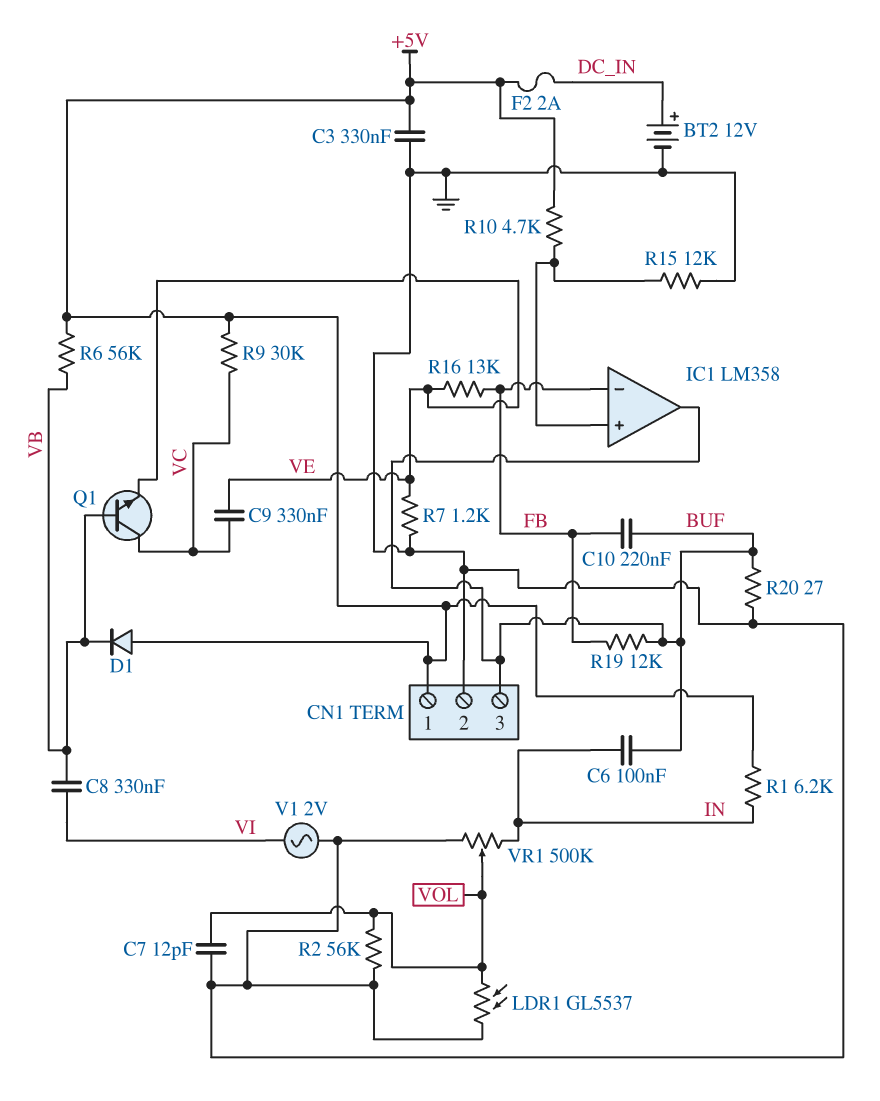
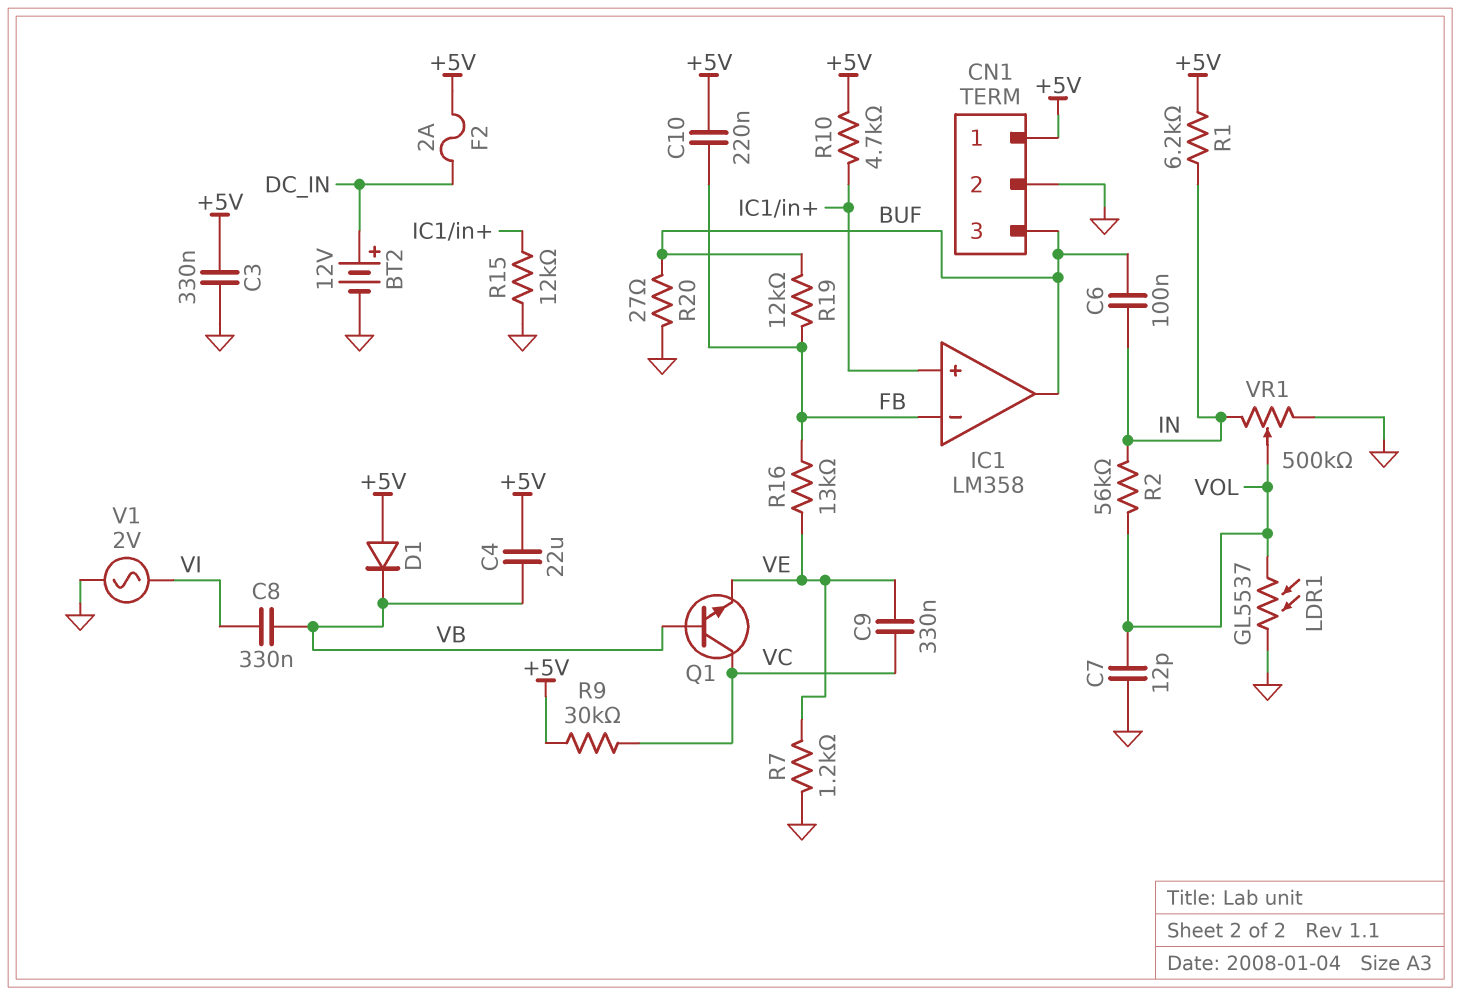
C4: none -> 22uF (+5V, VB)
C10: 220nF (BUF, FB) -> 220nF (+5V, FB)
R2: 56k (GND, VOL) -> 56k (IN, VOL)
R6: 56k (+5V, VB) -> none

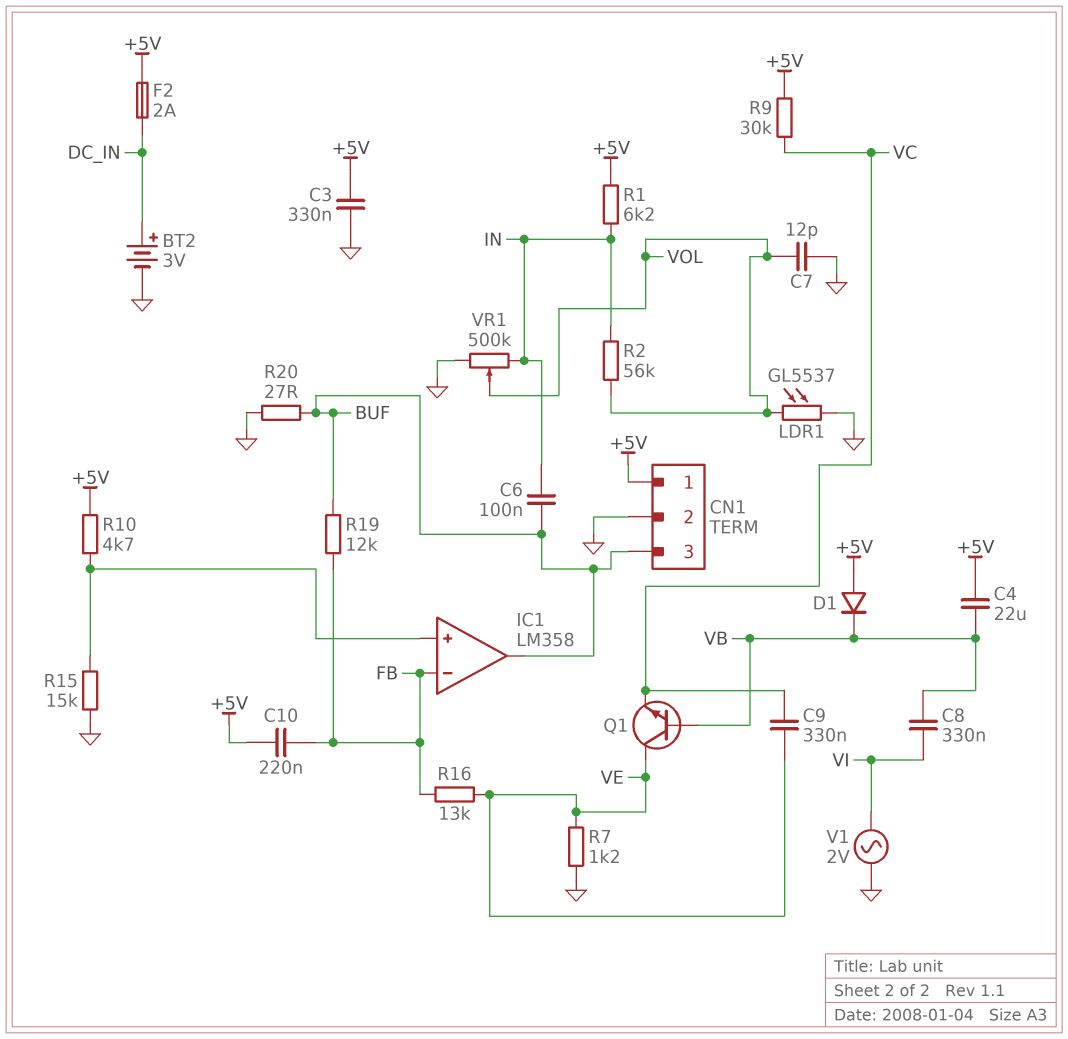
BT2: 12V (plus DC_IN, minus GND) -> 3V (plus DC_IN, minus GND)
Q1: NPN (B VB, C VC, E VE) -> NPN (B VB, C VE, E VC)
R15: 12k (GND, IC1/in+) -> 15k (GND, IC1/in+)

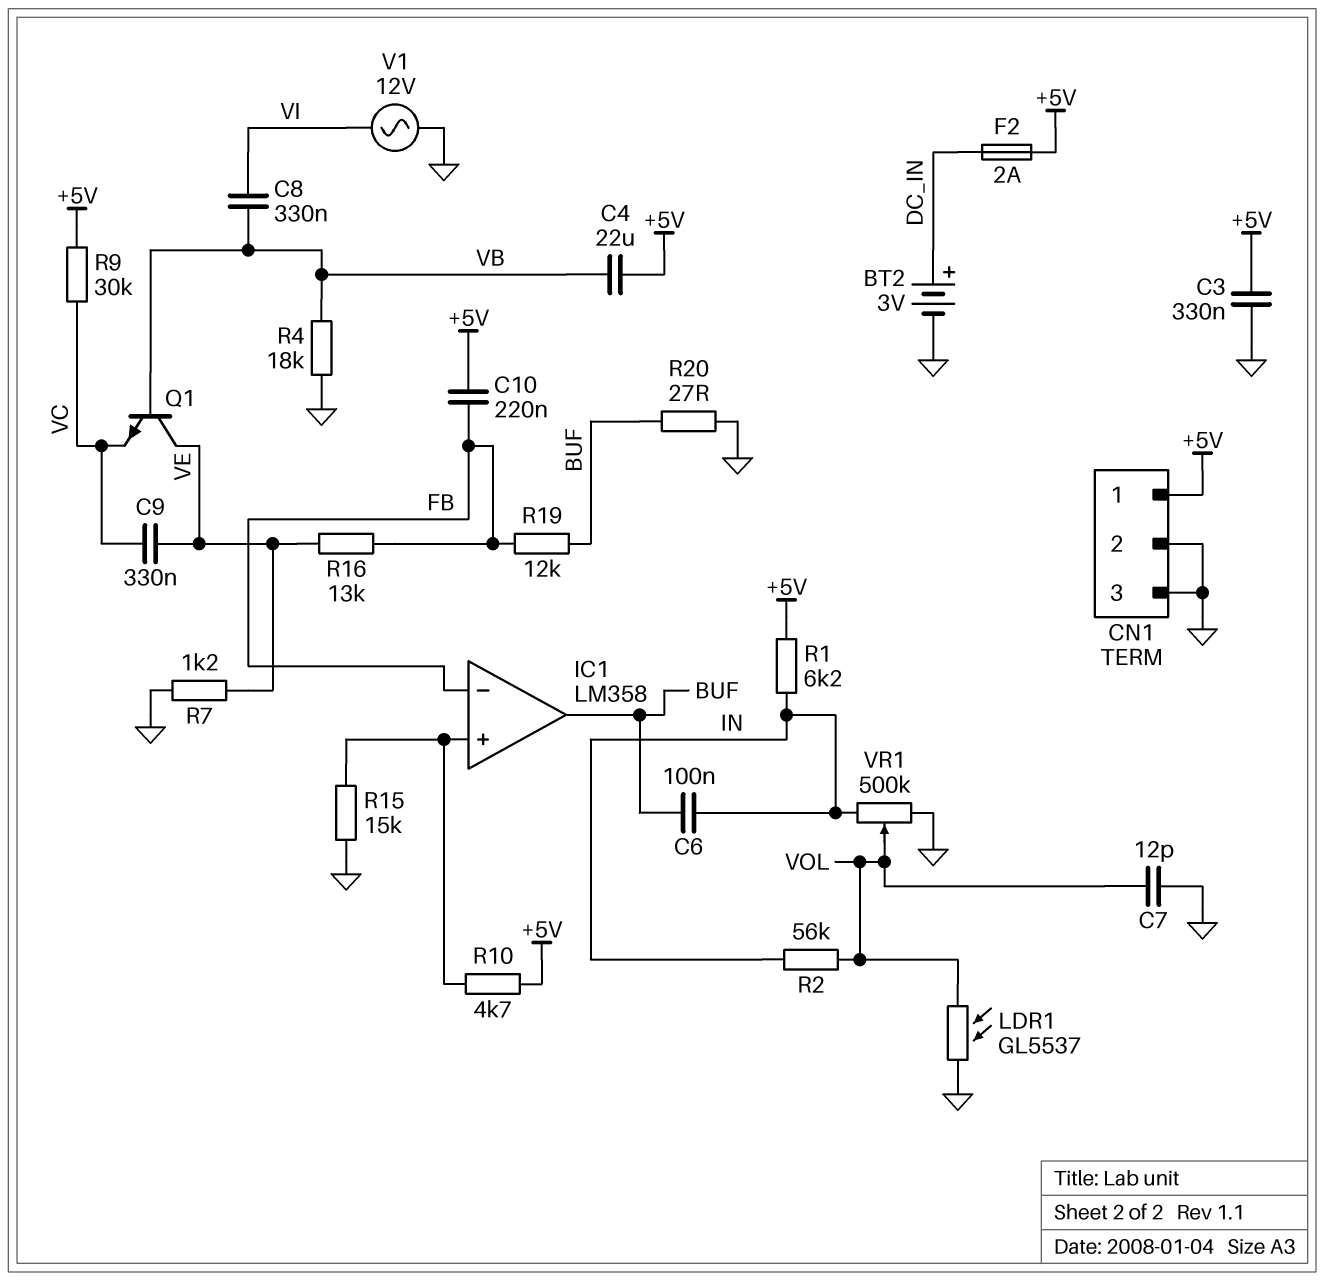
CN1 pin 3: BUF -> GND
D1: diode (A +5V, K VB) -> none
R4: none -> 18k (GND, VB)
V1: AC 2V (GND, VI) -> AC 12V (GND, VI)

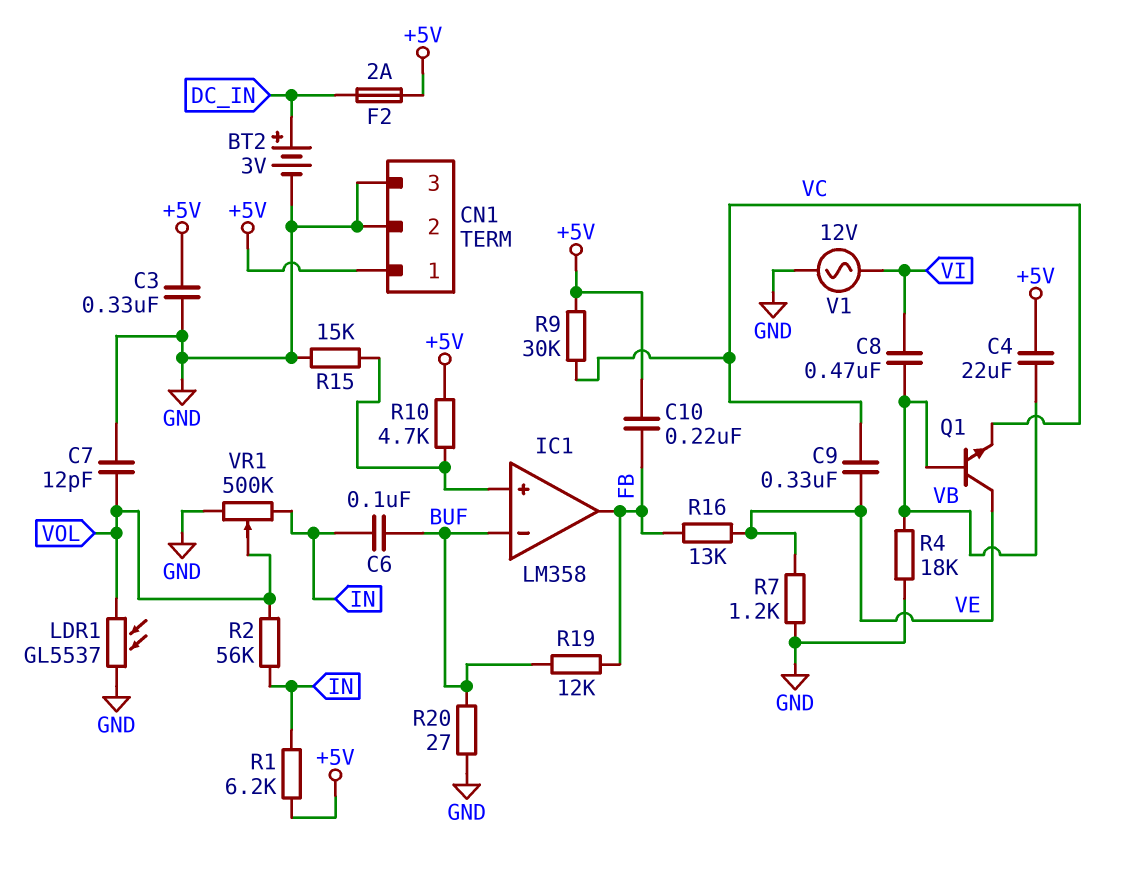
C8: 330nF (VB, VI) -> 470nF (VB, VI)
IC1 pin in-: FB -> BUF
IC1 pin out: BUF -> FB

